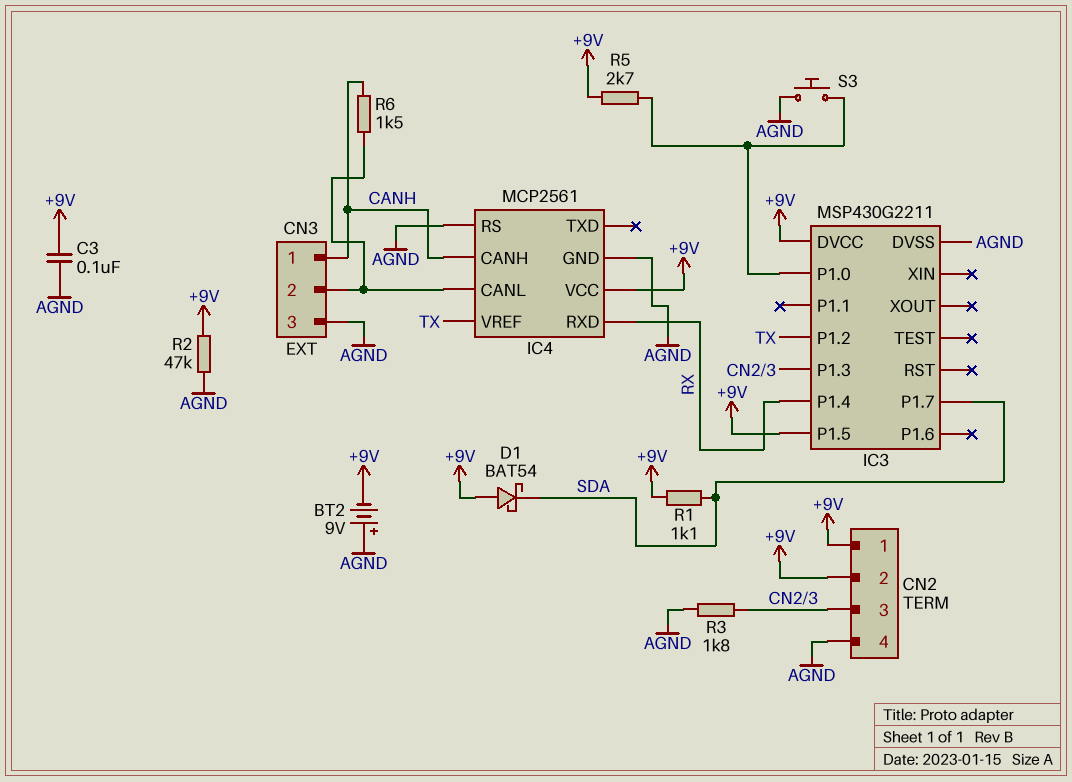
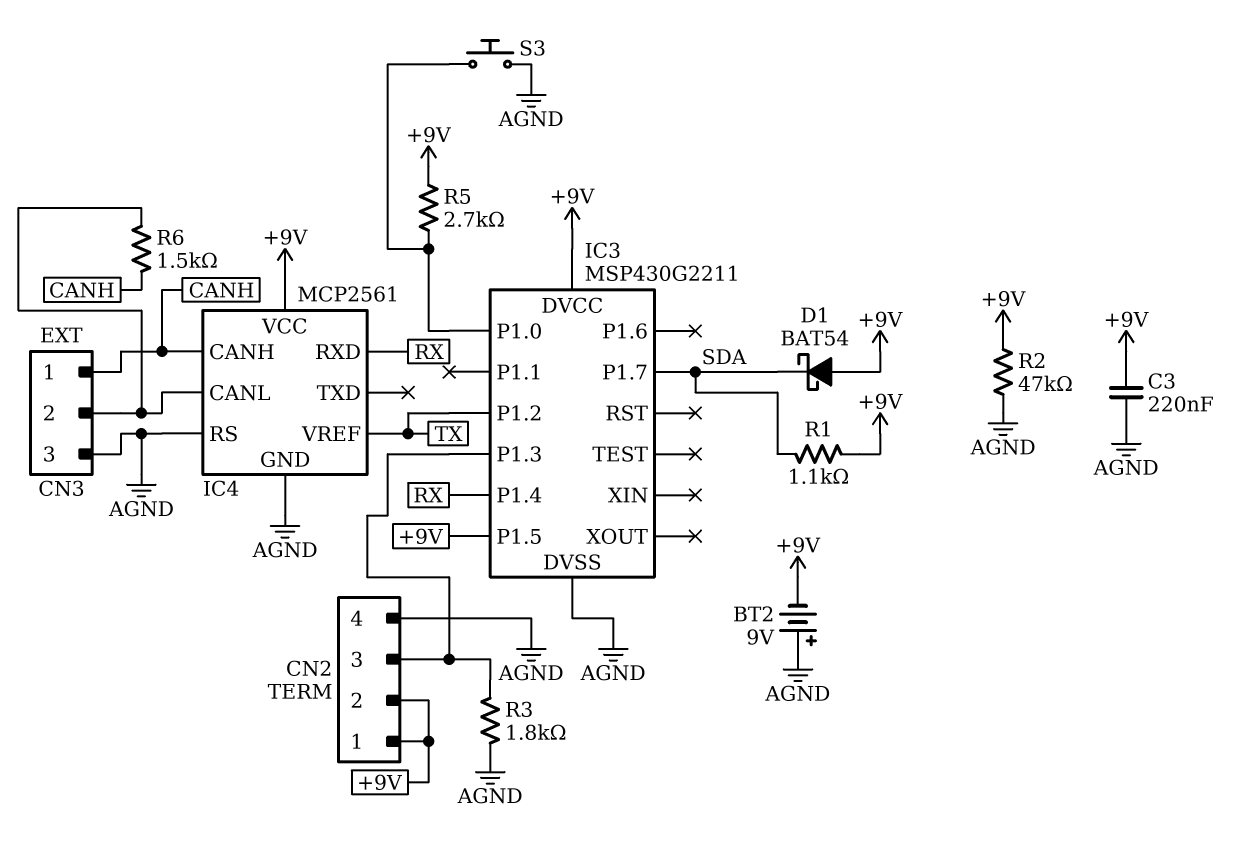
C3: 100nF (+9V, AGND) -> 220nF (+9V, AGND)

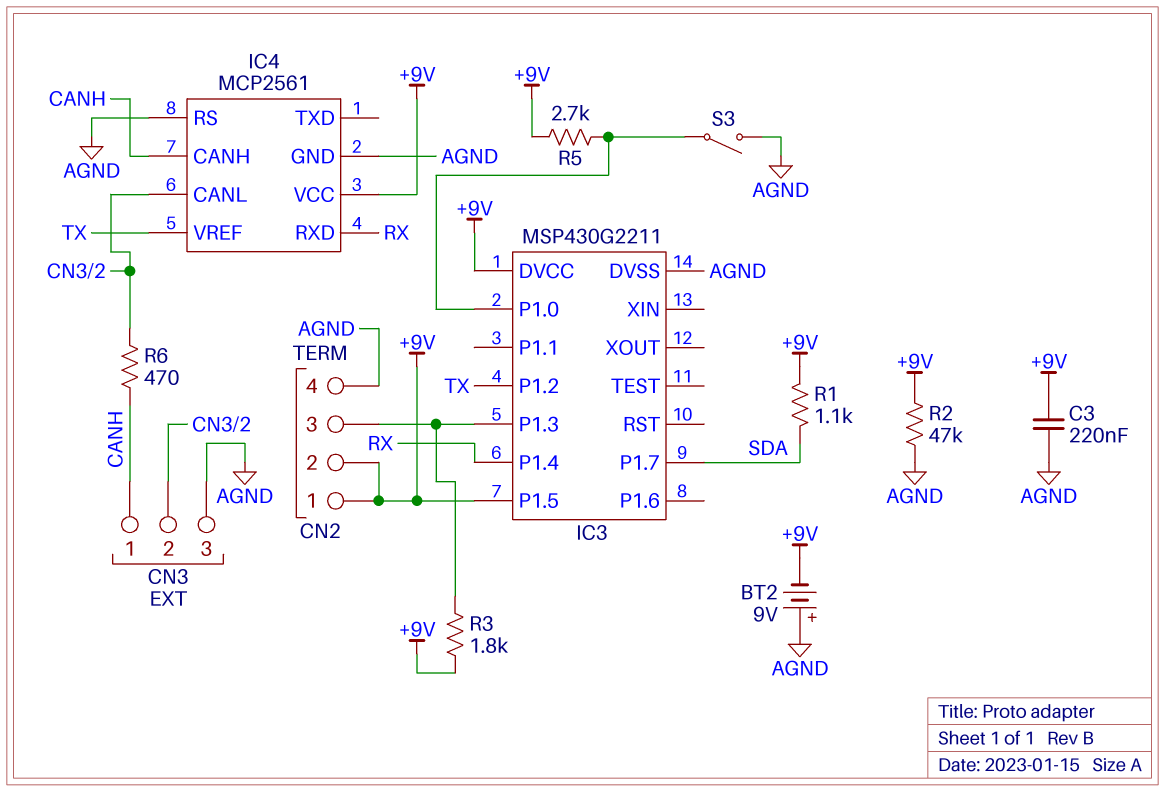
D1: schottky BAT54 (A +9V, K SDA) -> none
R3: 1.8k (AGND, CN2/3) -> 1.8k (+9V, CN2/3)
R6: 1.5k (CANH, CN3/2) -> 470 (CANH, CN3/2)
S3: button (AGND, IC3/P1.0) -> switch (AGND, IC3/P1.0)

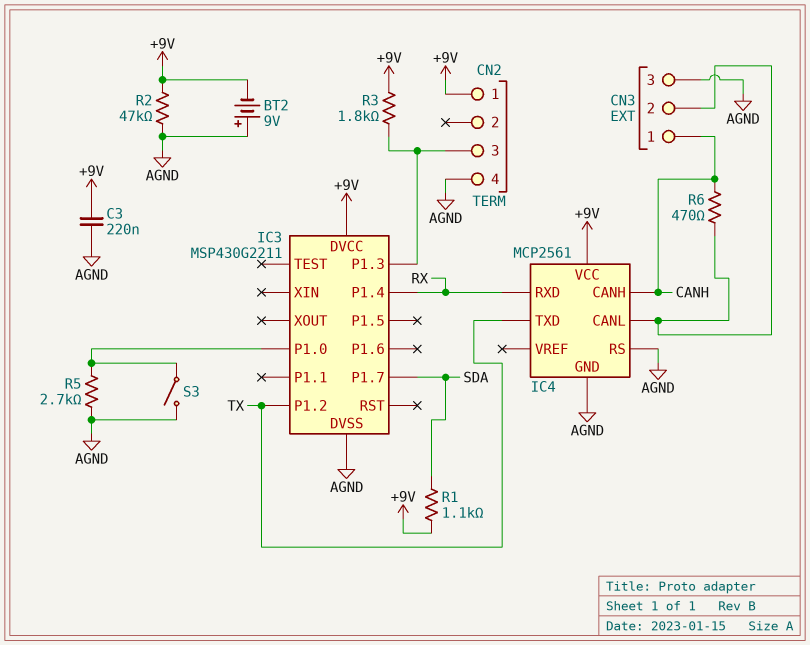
CN2 pin 2: +9V -> none
IC3 pin P1.5: +9V -> none
IC4 pin TXD: none -> TX
IC4 pin VREF: TX -> none
R5: 2.7k (+9V, IC3/P1.0) -> 2.7k (AGND, IC3/P1.0)

